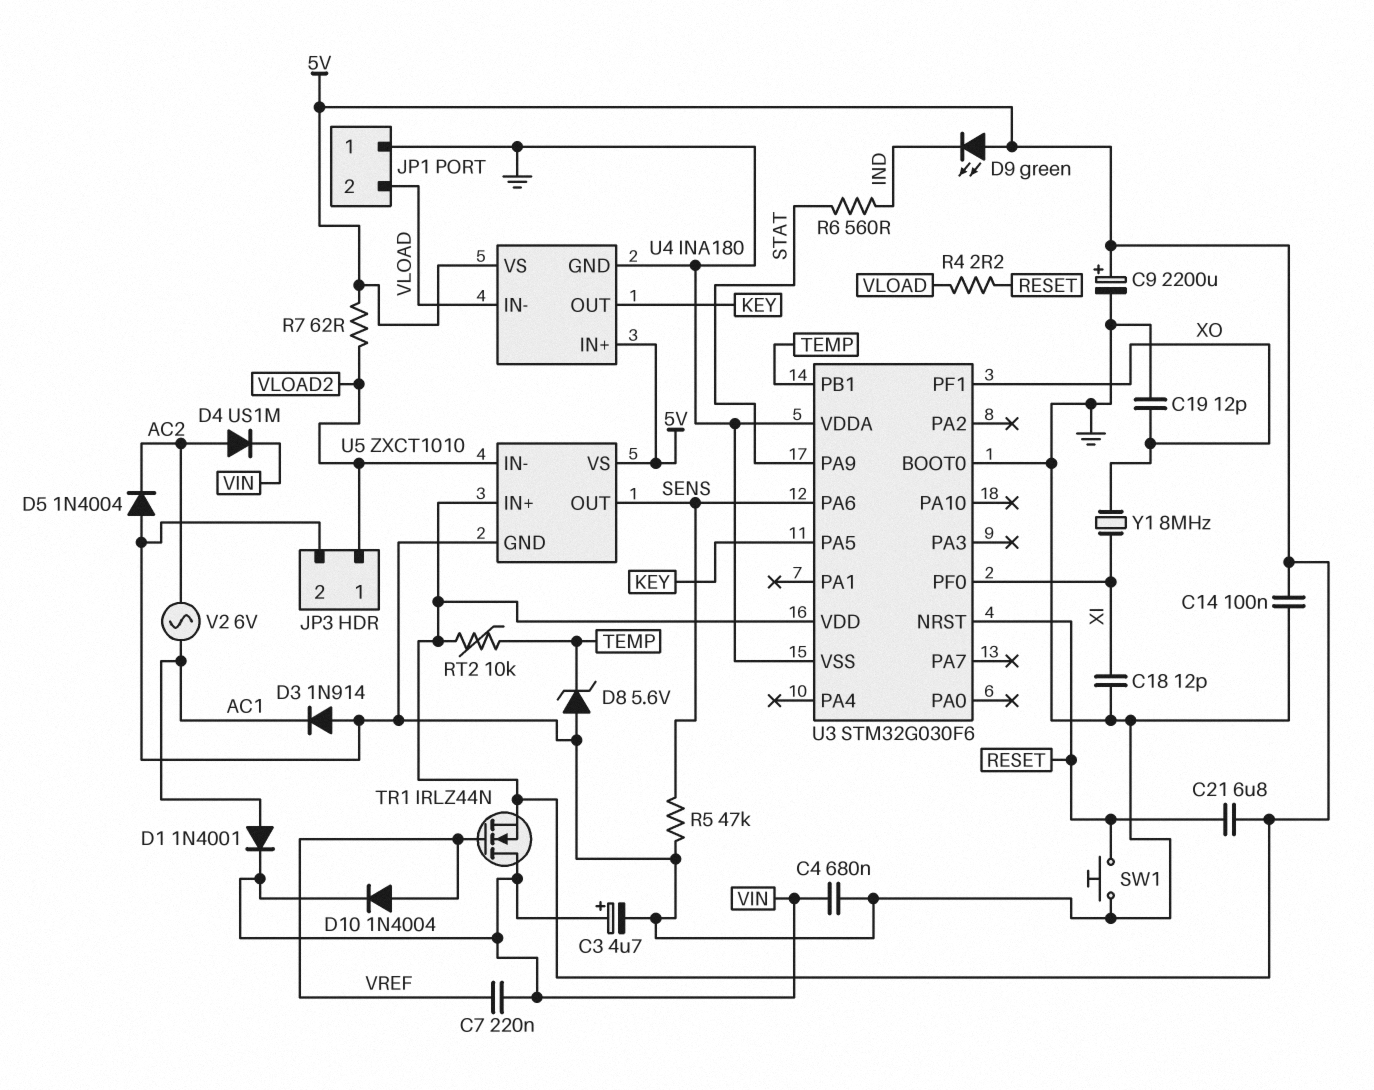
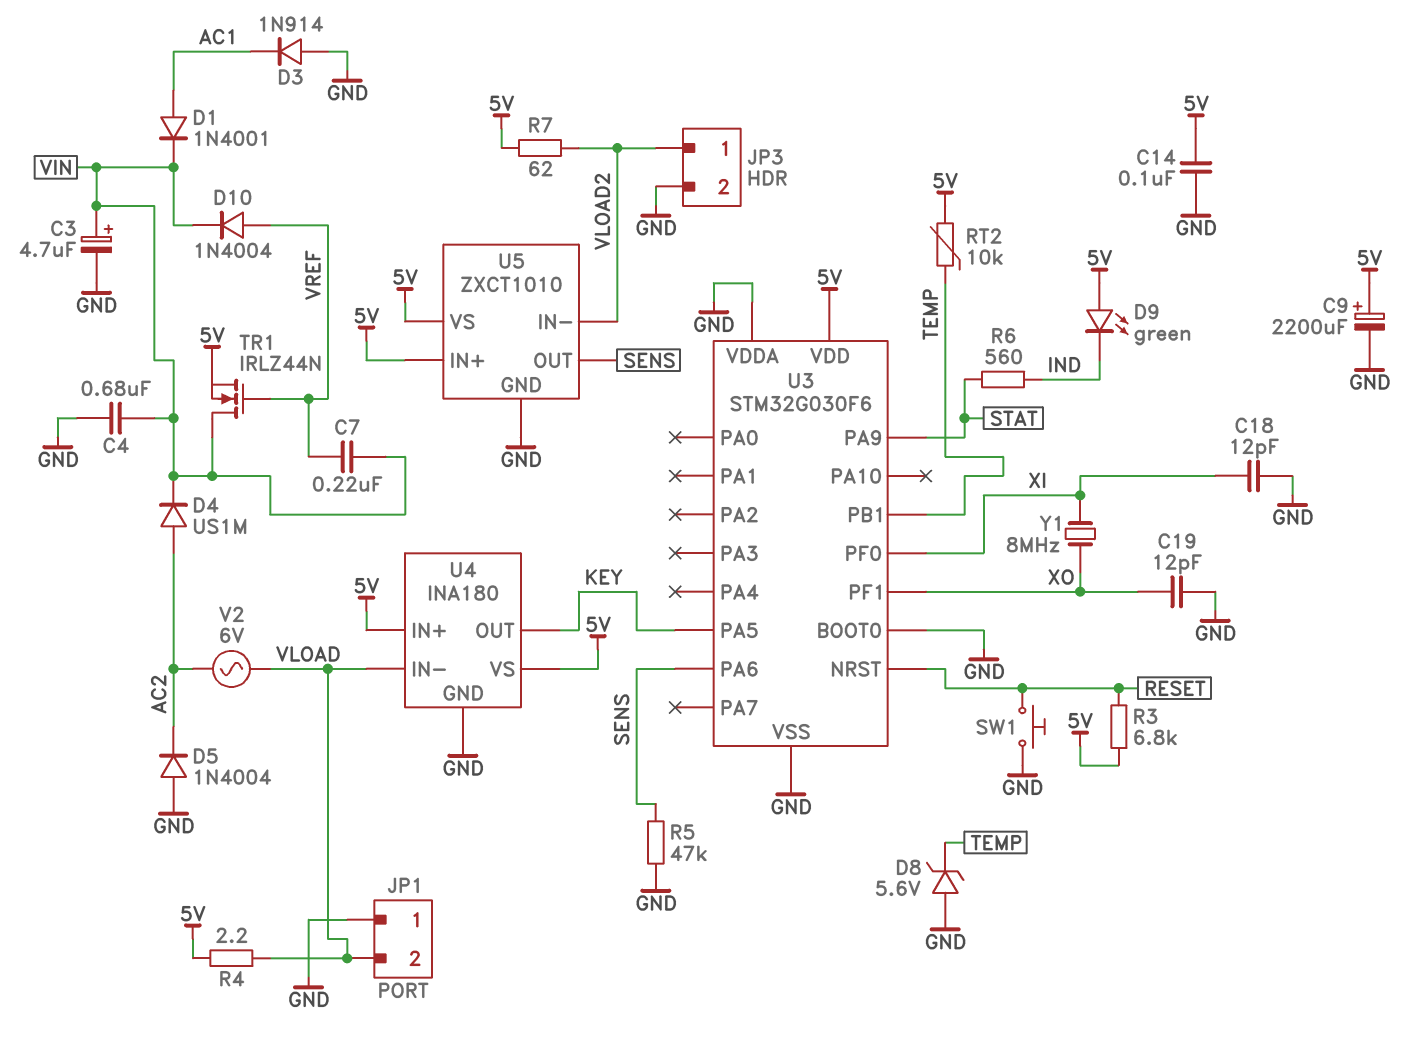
C21: 6.8uF (5V, RESET) -> none
R3: none -> 6.8k (5V, RESET)
R4: 2.2 (RESET, VLOAD) -> 2.2 (5V, VLOAD)
V2: AC 6V (AC1, AC2) -> AC 6V (AC2, VLOAD)

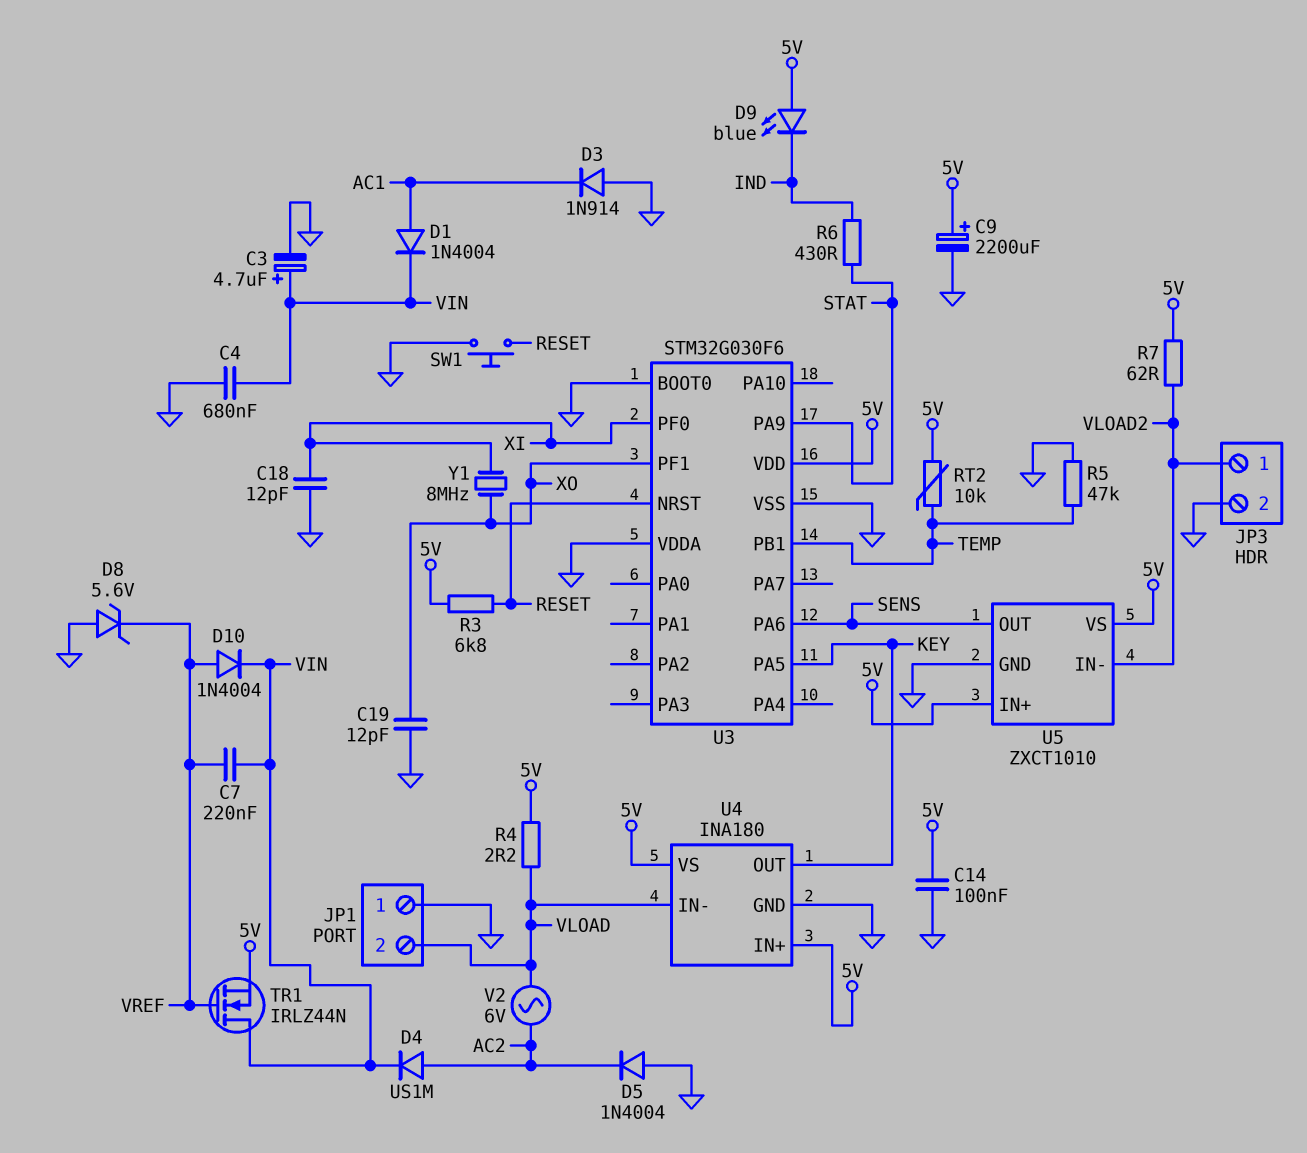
D1: diode 1N4001 (A AC1, K VIN) -> diode 1N4004 (A AC1, K VIN)
D8: zener 5.6V (A GND, K TEMP) -> zener 5.6V (A GND, K VREF)
D9: LED green (A 5V, K IND) -> LED blue (A 5V, K IND)
R5: 47k (GND, SENS) -> 47k (GND, TEMP)
R6: 560 (IND, STAT) -> 430 (IND, STAT)

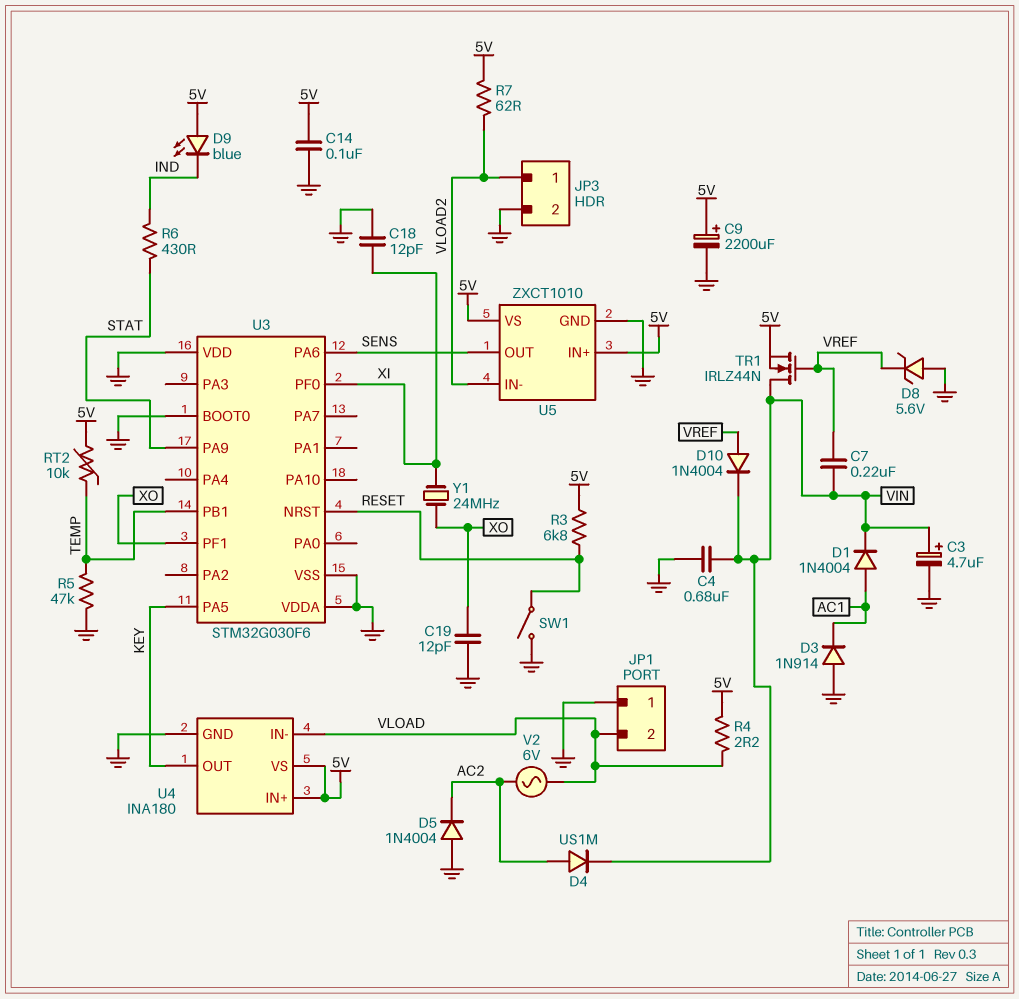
SW1: button (GND, RESET) -> switch (GND, RESET)
U3 pin VDD: 5V -> GND
Y1: 8MHz (XI, XO) -> 24MHz (XI, XO)

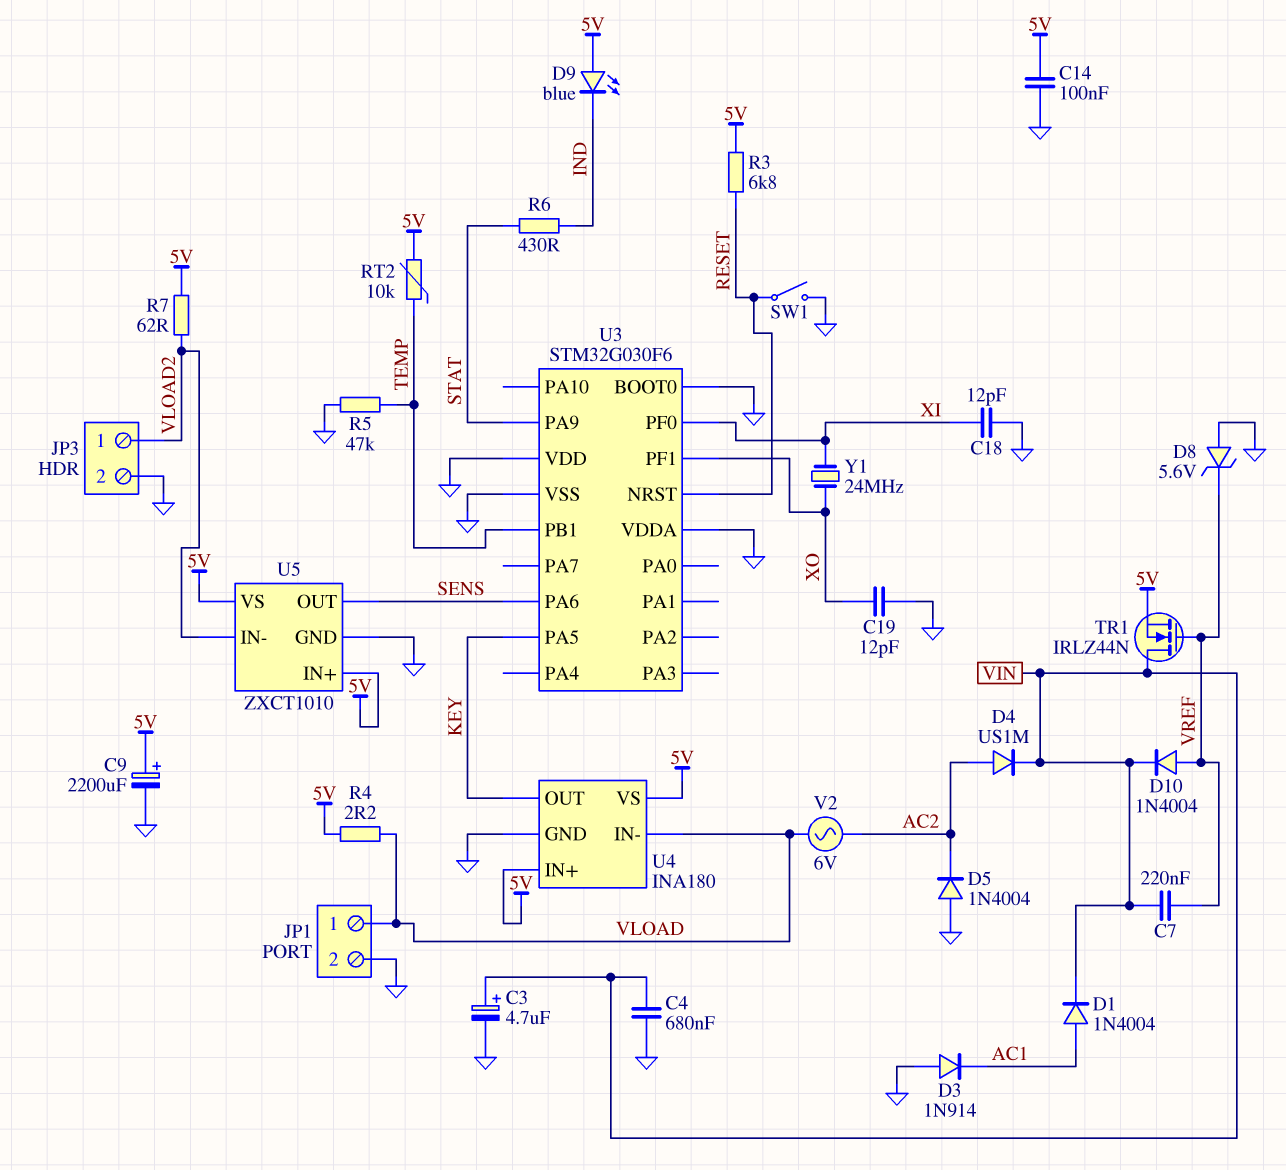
JP1 pin 1: GND -> VLOAD
JP1 pin 2: VLOAD -> GND

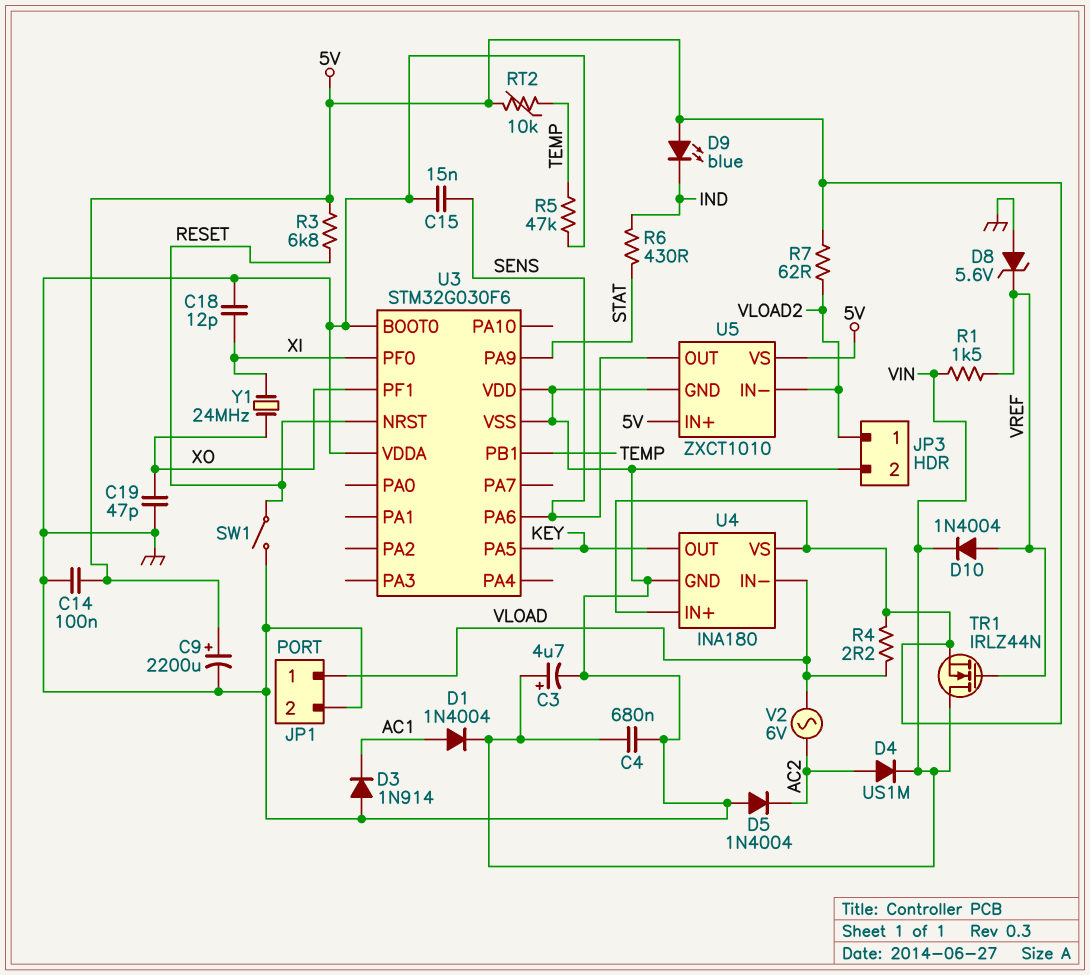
C7: 220nF (VIN, VREF) -> none
C15: none -> 15nF (GND, SENS)
C19: 12pF (GND, XO) -> 47pF (GND, XO)
R1: none -> 1.5k (VIN, VREF)

